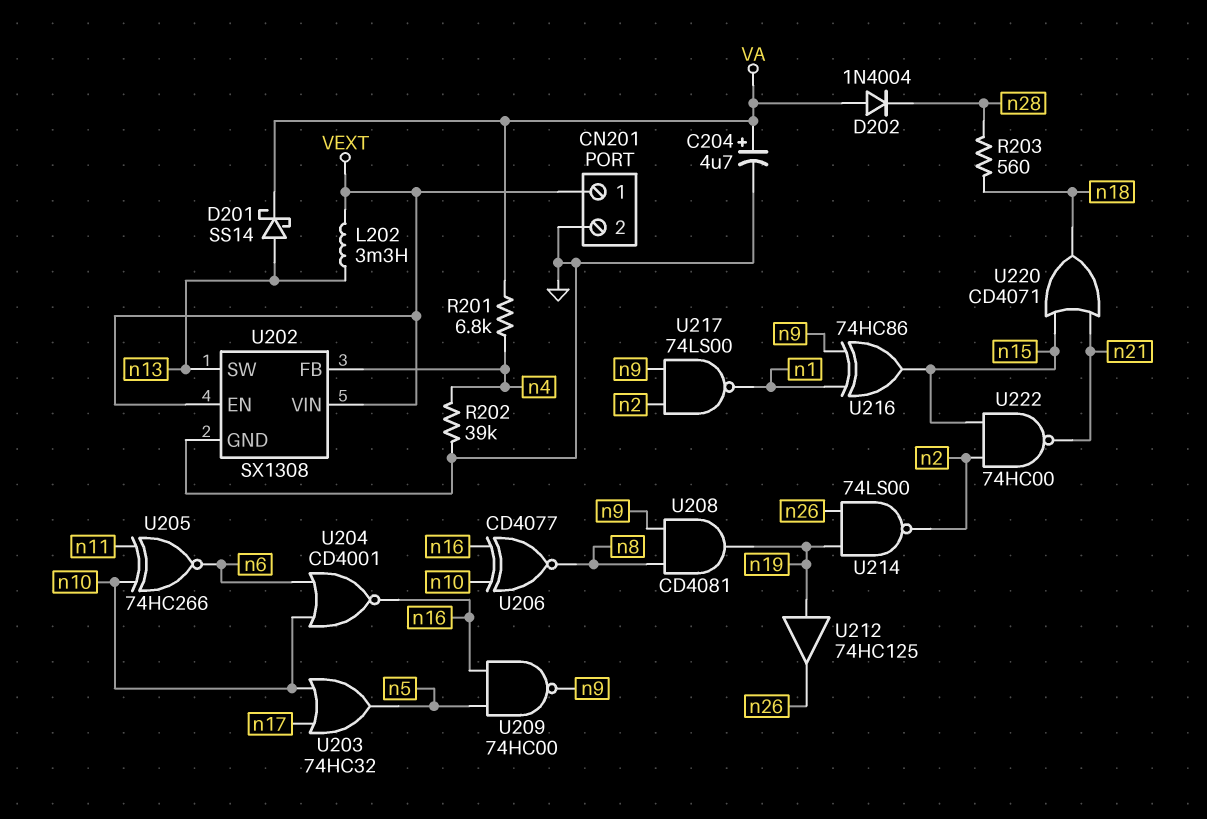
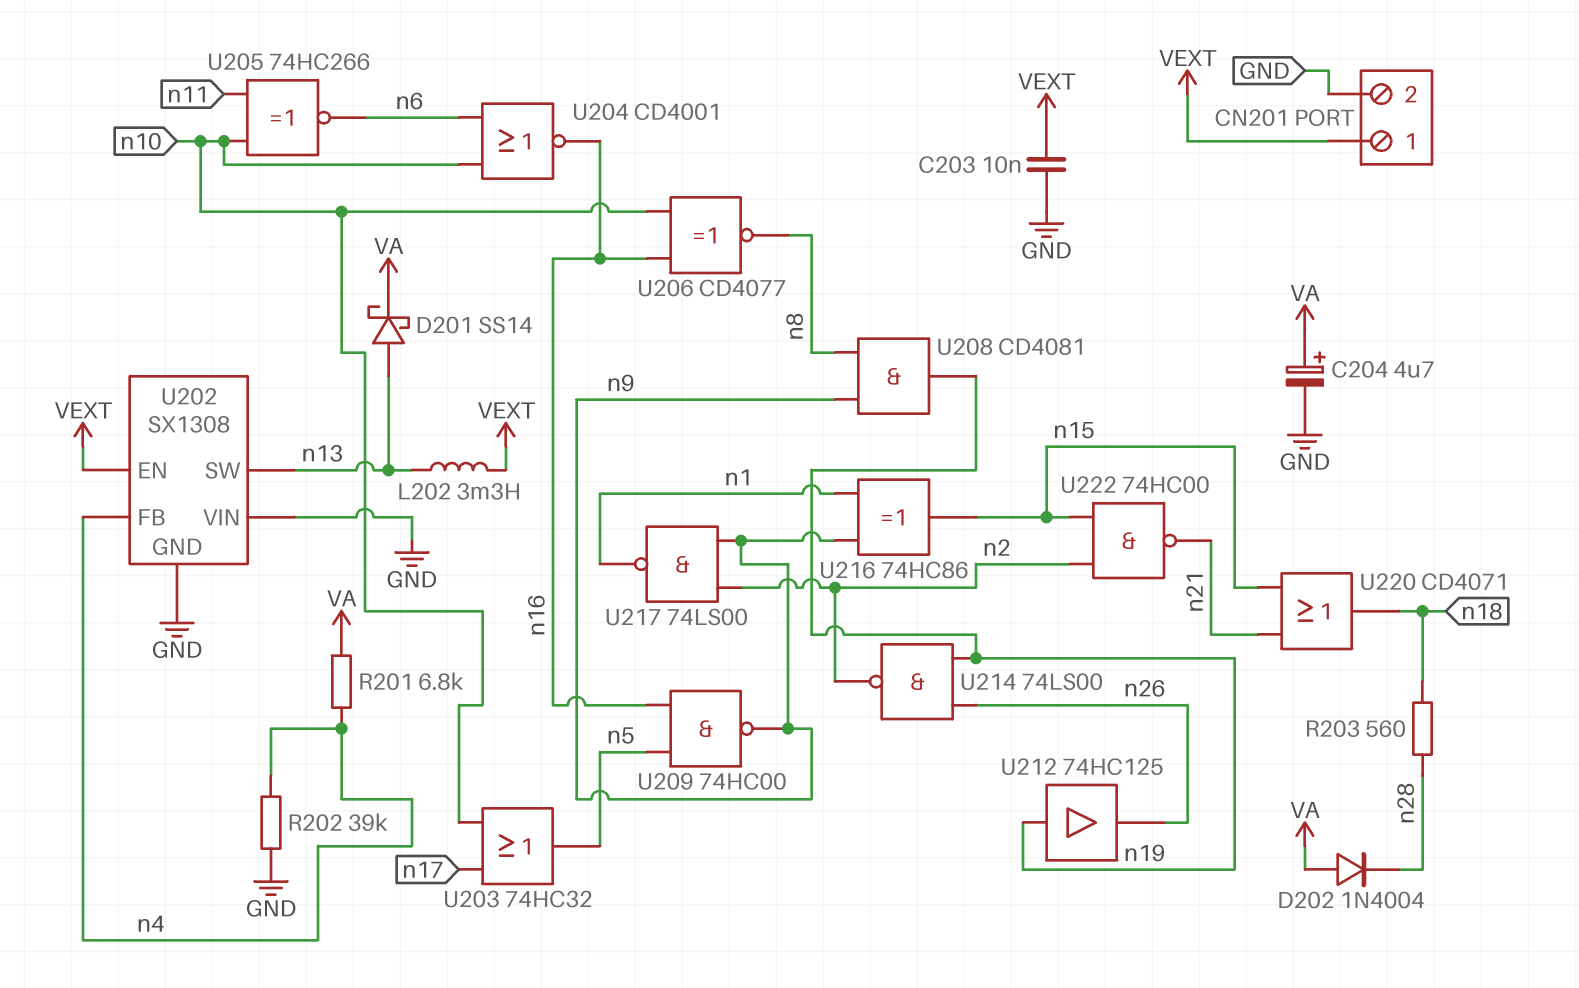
C203: none -> 10nF (GND, VEXT)
U202 pin VIN: VEXT -> GND

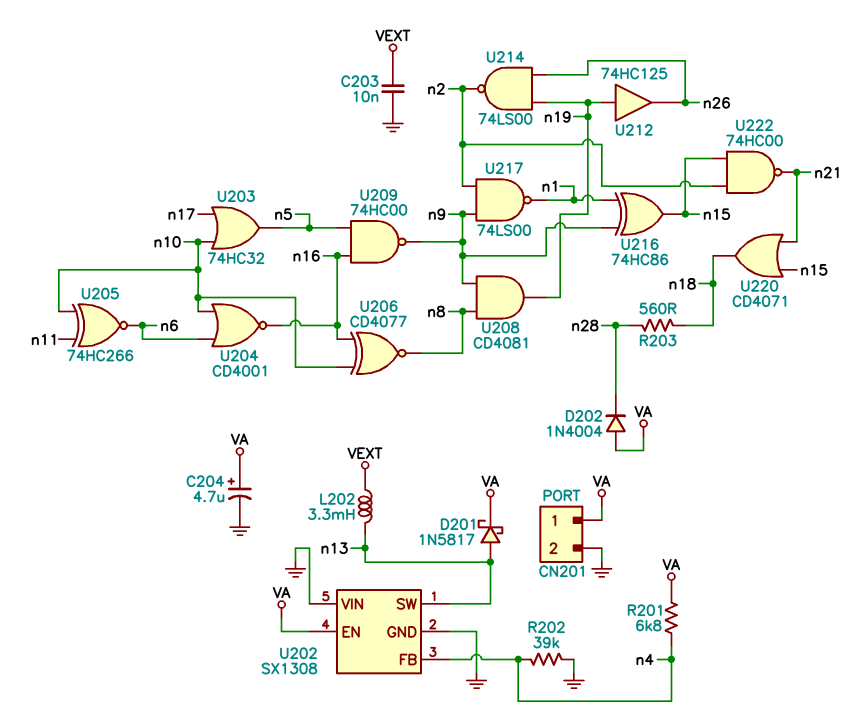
CN201 pin 1: VEXT -> VA
D201: schottky SS14 (A n13, K VA) -> schottky 1N5817 (A n13, K VA)
U202 pin EN: VEXT -> VA

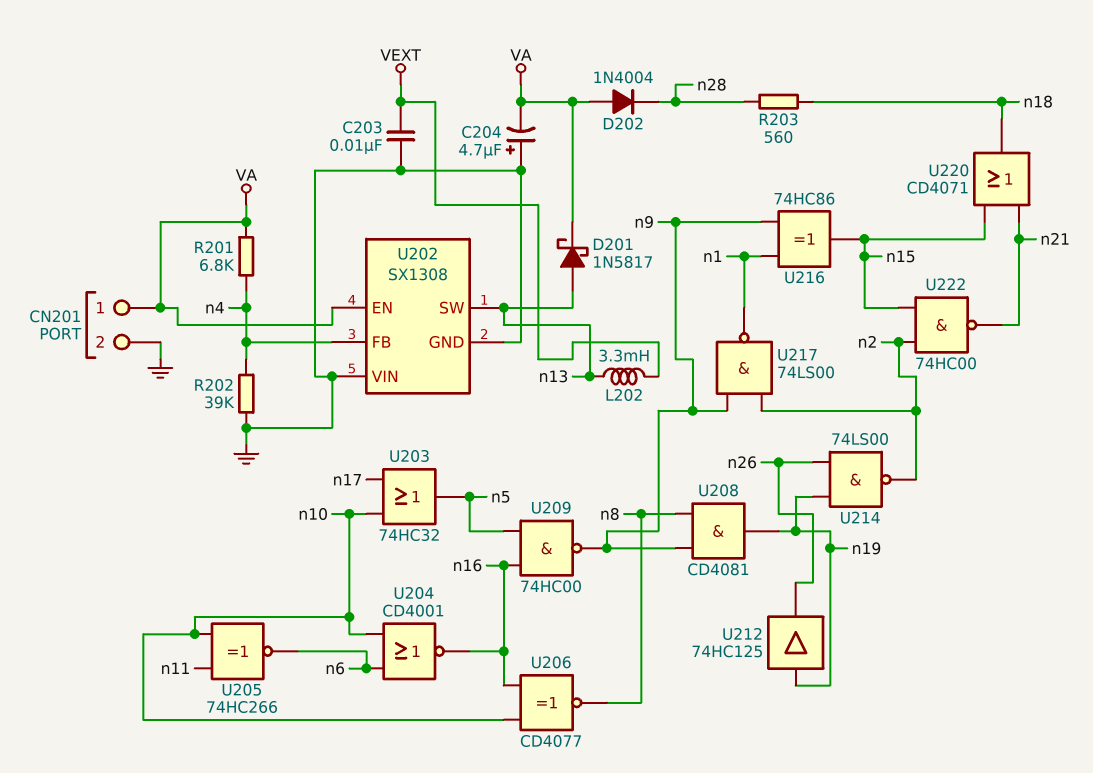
C204: 4.7uF (plus VA, minus GND) -> 4.7uF (plus GND, minus VA)

